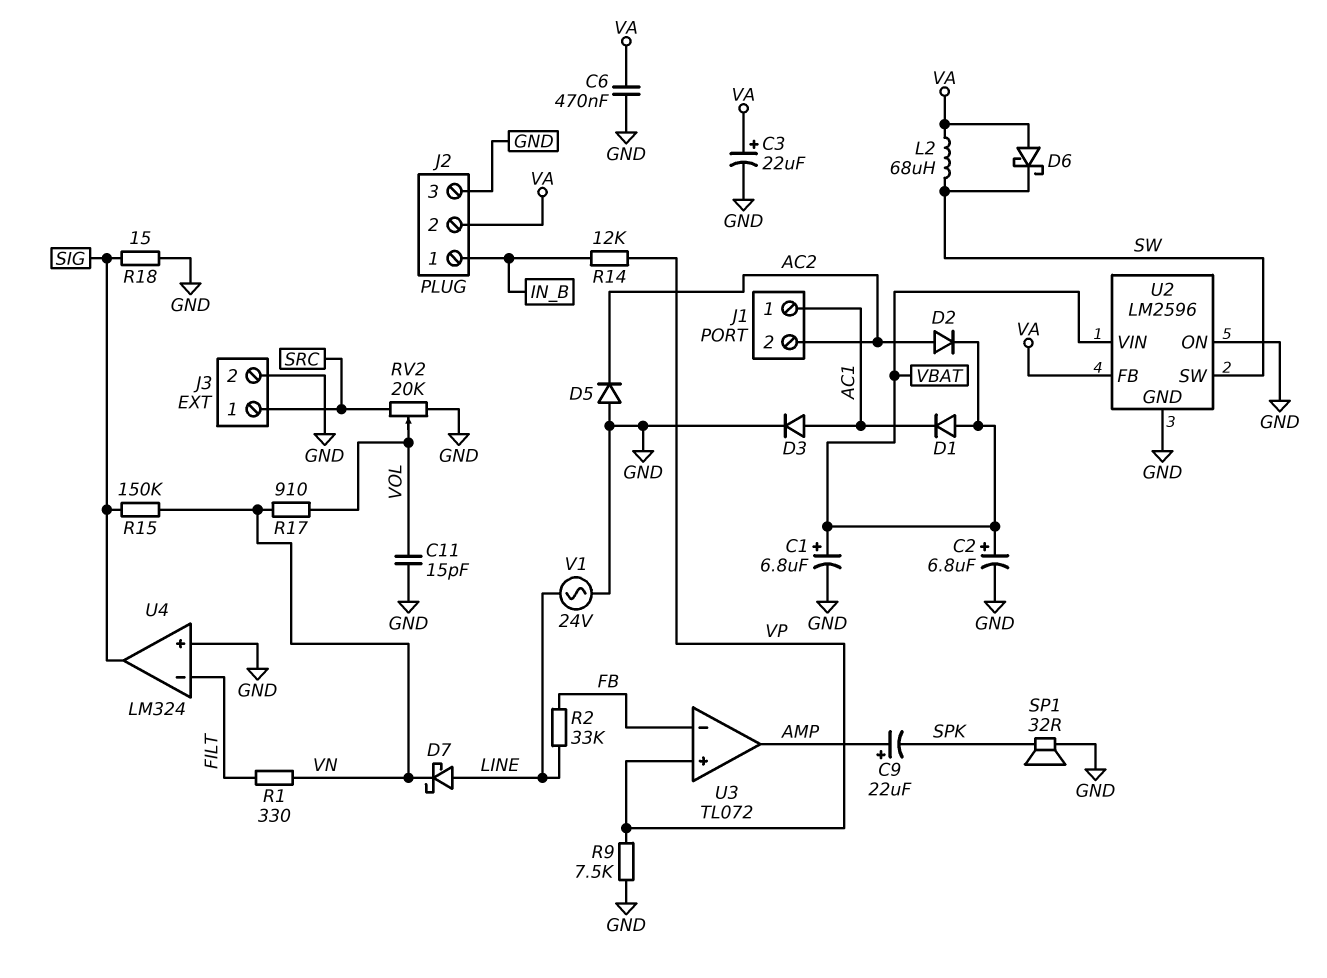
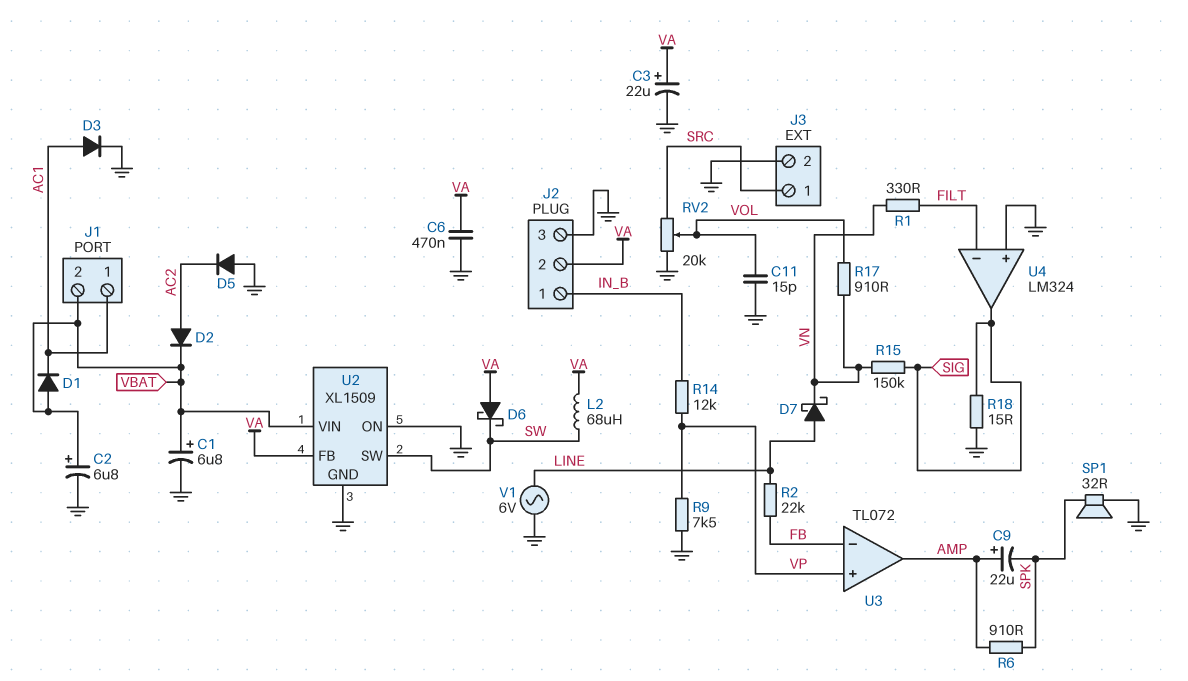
J1 pin 2: AC2 -> VBAT
R2: 33k (FB, LINE) -> 22k (FB, LINE)
R6: none -> 910 (AMP, SPK)
U2: LM2596 -> XL1509
V1: AC 24V (GND, LINE) -> AC 6V (GND, LINE)

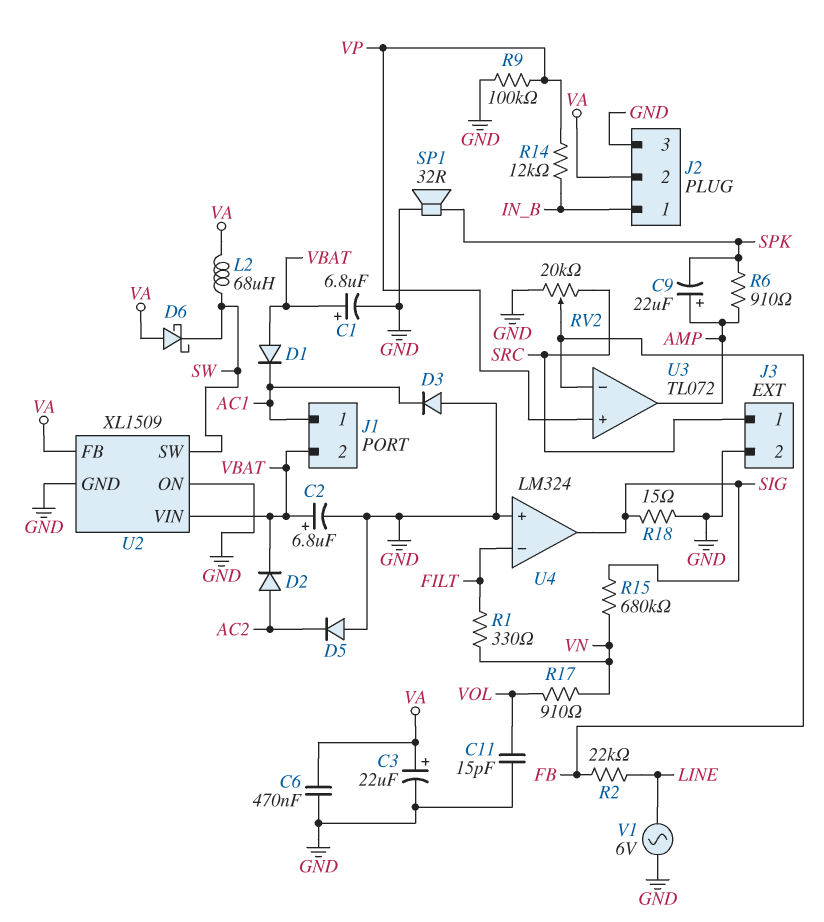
D3: diode (A AC1, K GND) -> diode (A GND, K AC1)
D7: schottky (A LINE, K VN) -> none
R9: 7.5k (GND, VP) -> 100k (GND, VP)
R15: 150k (SIG, VN) -> 680k (SIG, VN)
RV2: 20k (GND, SRC, wiper VOL) -> 20k (GND, SRC, wiper FB)

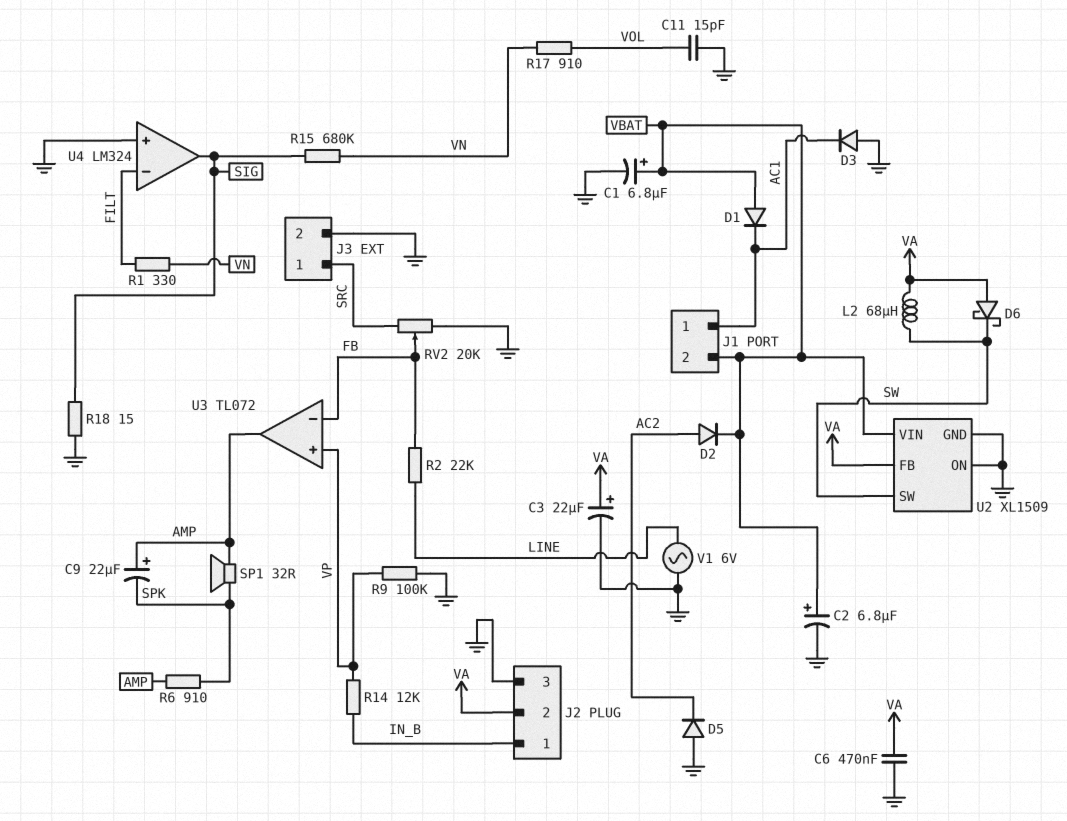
SP1: speaker 32R (GND, SPK) -> speaker 32R (AMP, SPK)

